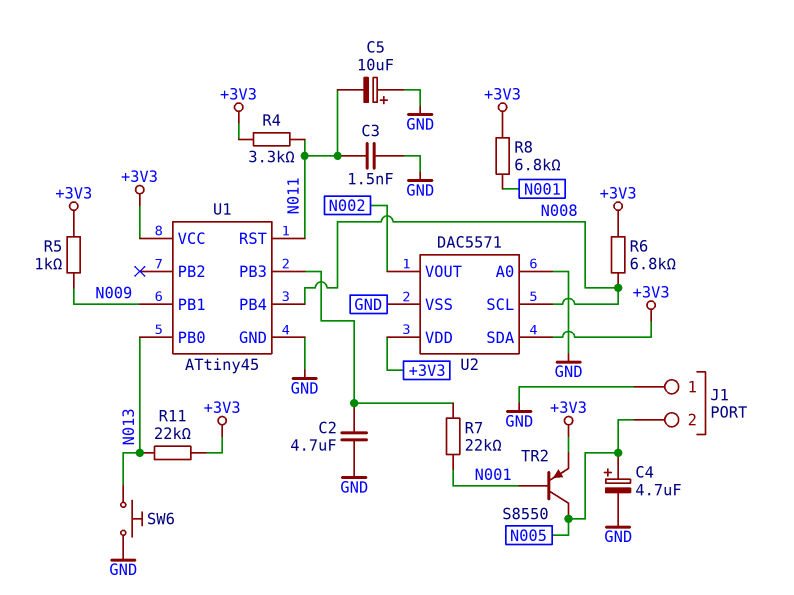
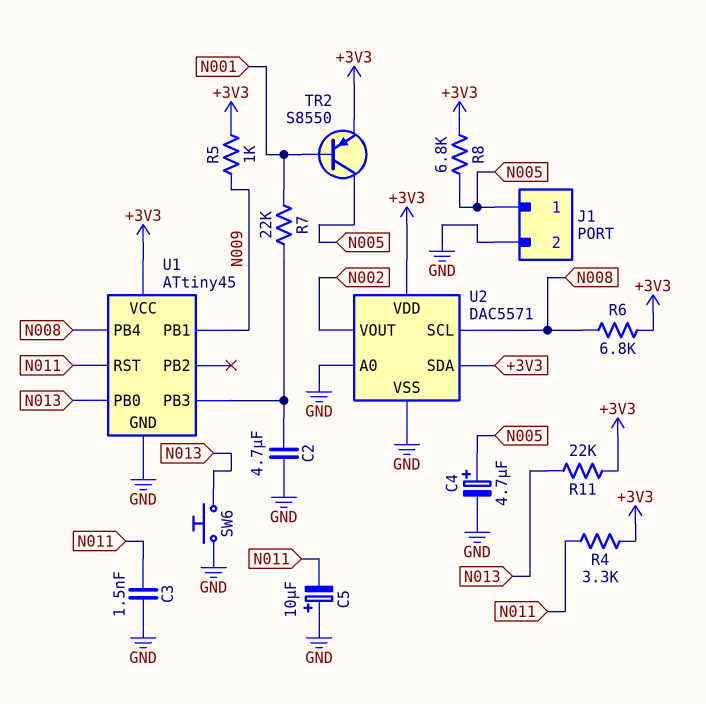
J1 pin 1: GND -> N005
J1 pin 2: N005 -> GND
R8: 6.8k (+3V3, N001) -> 6.8k (+3V3, N005)

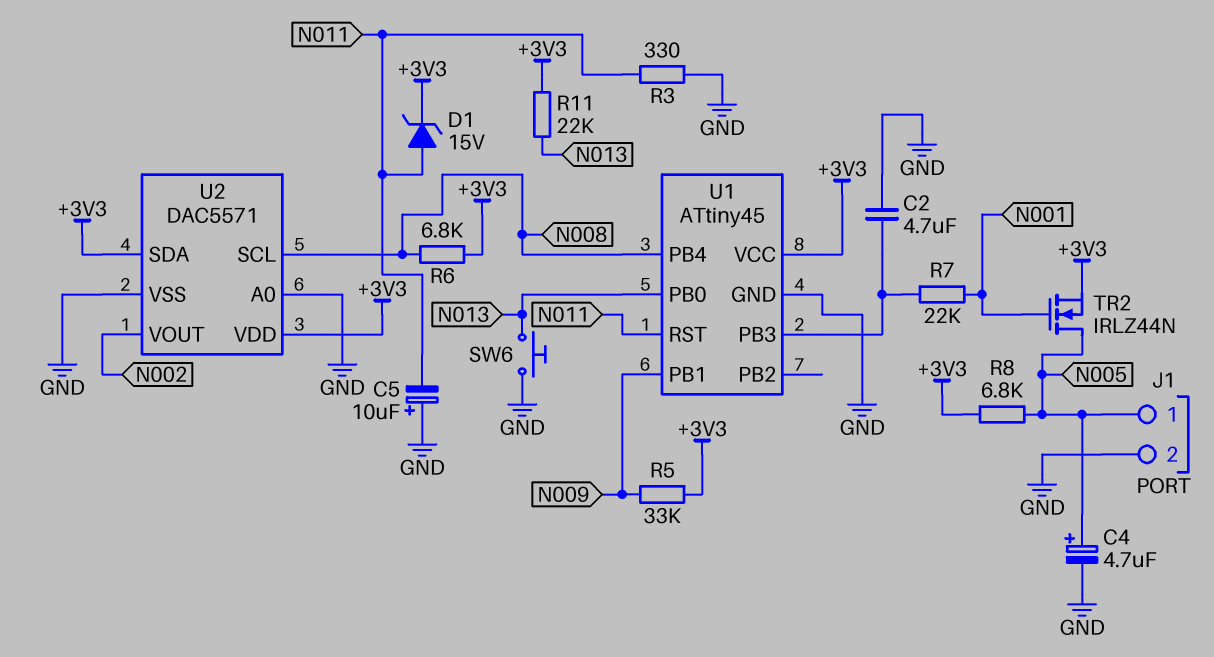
C3: 1.5nF (GND, N011) -> none
D1: none -> zener 15V (A N011, K +3V3)
R3: none -> 330 (GND, N011)
R4: 3.3k (+3V3, N011) -> none
R5: 1k (+3V3, N009) -> 33k (+3V3, N009)
TR2: PNP S8550 (B N001, C N005, E +3V3) -> NMOS IRLZ44N (G N001, D N005, S +3V3)

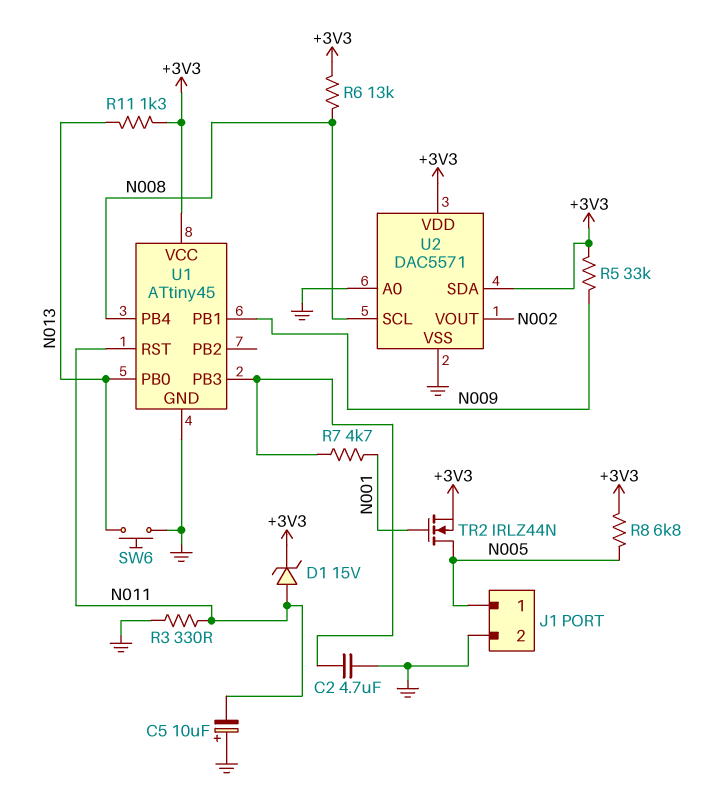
C4: 4.7uF (plus N005, minus GND) -> none
R6: 6.8k (+3V3, N008) -> 13k (+3V3, N008)
R7: 22k (N001, U1/PB3) -> 4.7k (N001, U1/PB3)
R11: 22k (+3V3, N013) -> 1.3k (+3V3, N013)

